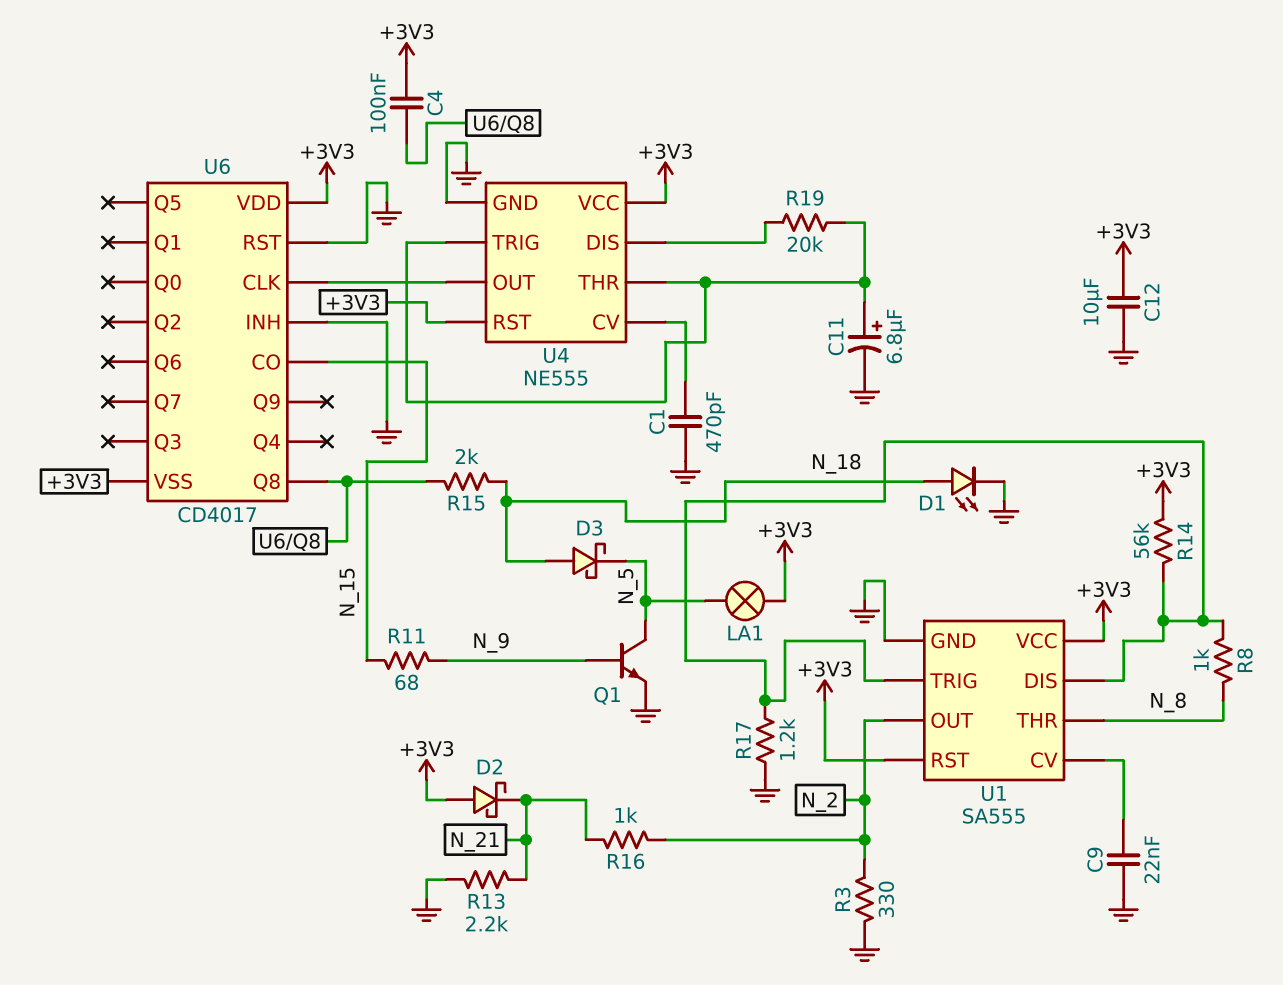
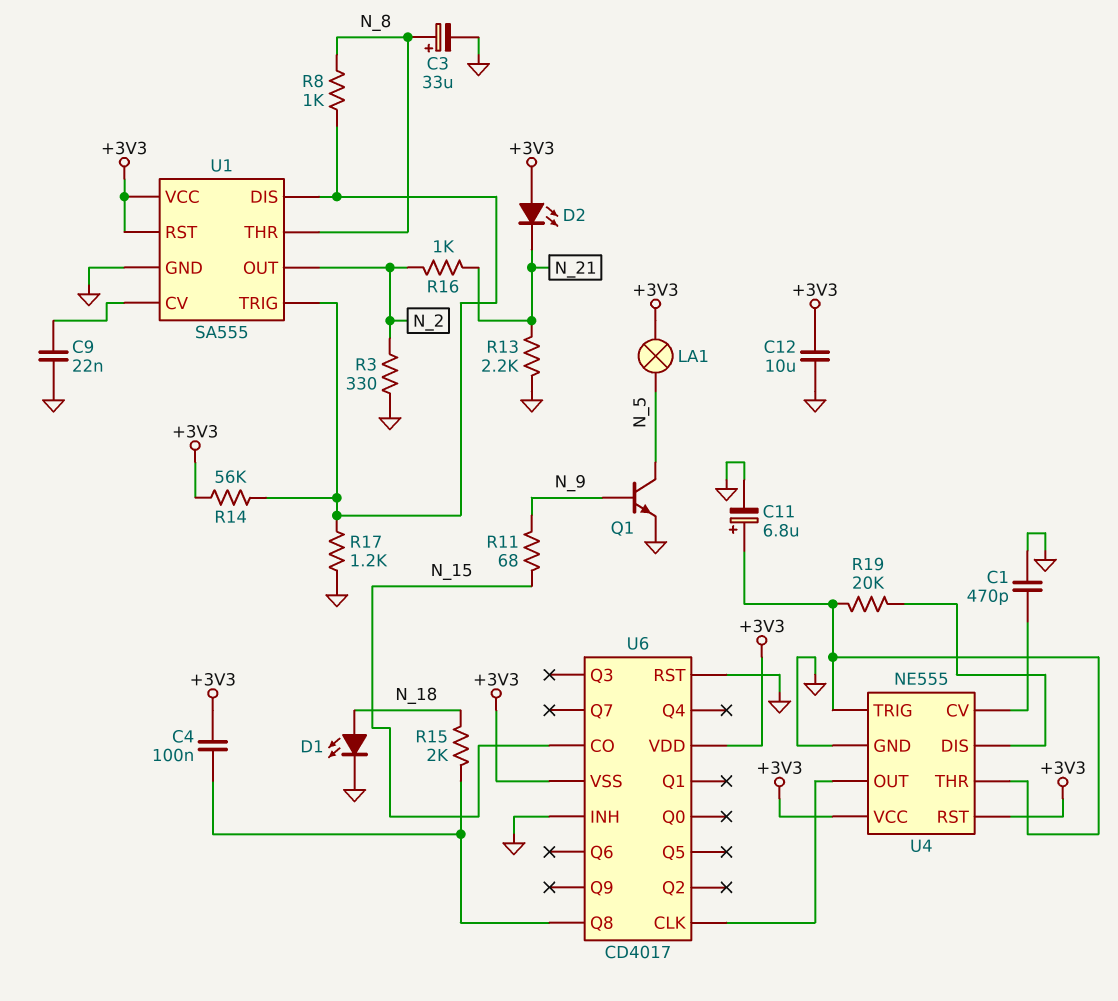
C3: none -> 33uF (plus N_8, minus GND)
D2: schottky (A +3V3, K N_21) -> LED (A +3V3, K N_21)
D3: schottky (A N_18, K N_5) -> none

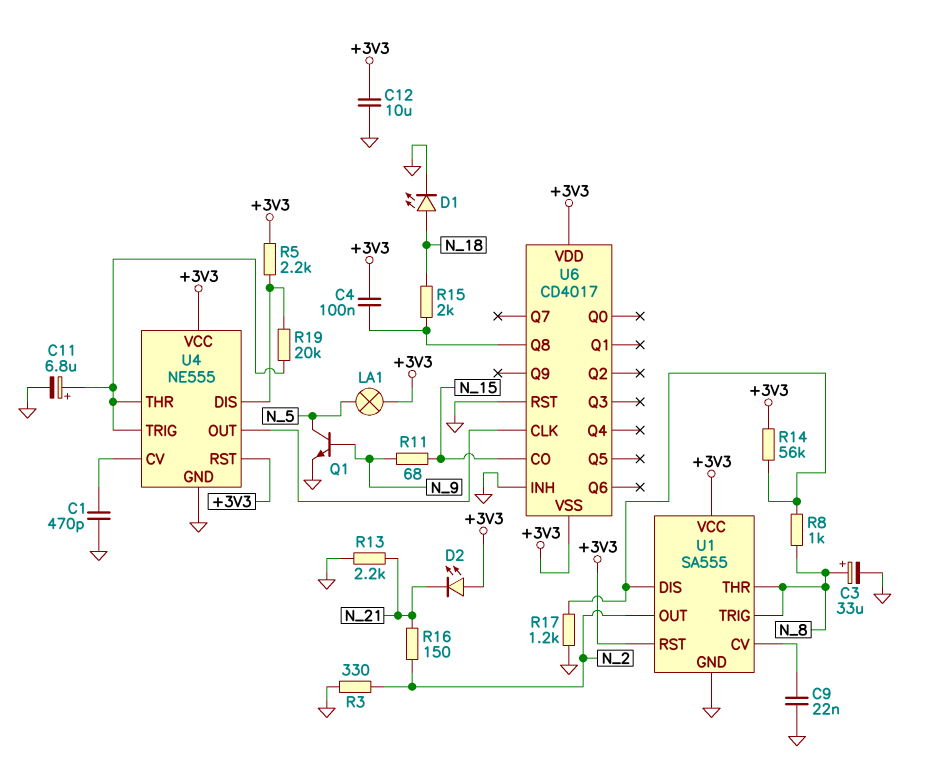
R5: none -> 2.2k (+3V3, U4/DIS)
R16: 1k (N_2, N_21) -> 150 (N_2, N_21)
U1 pin TRIG: U1/DIS -> N_8

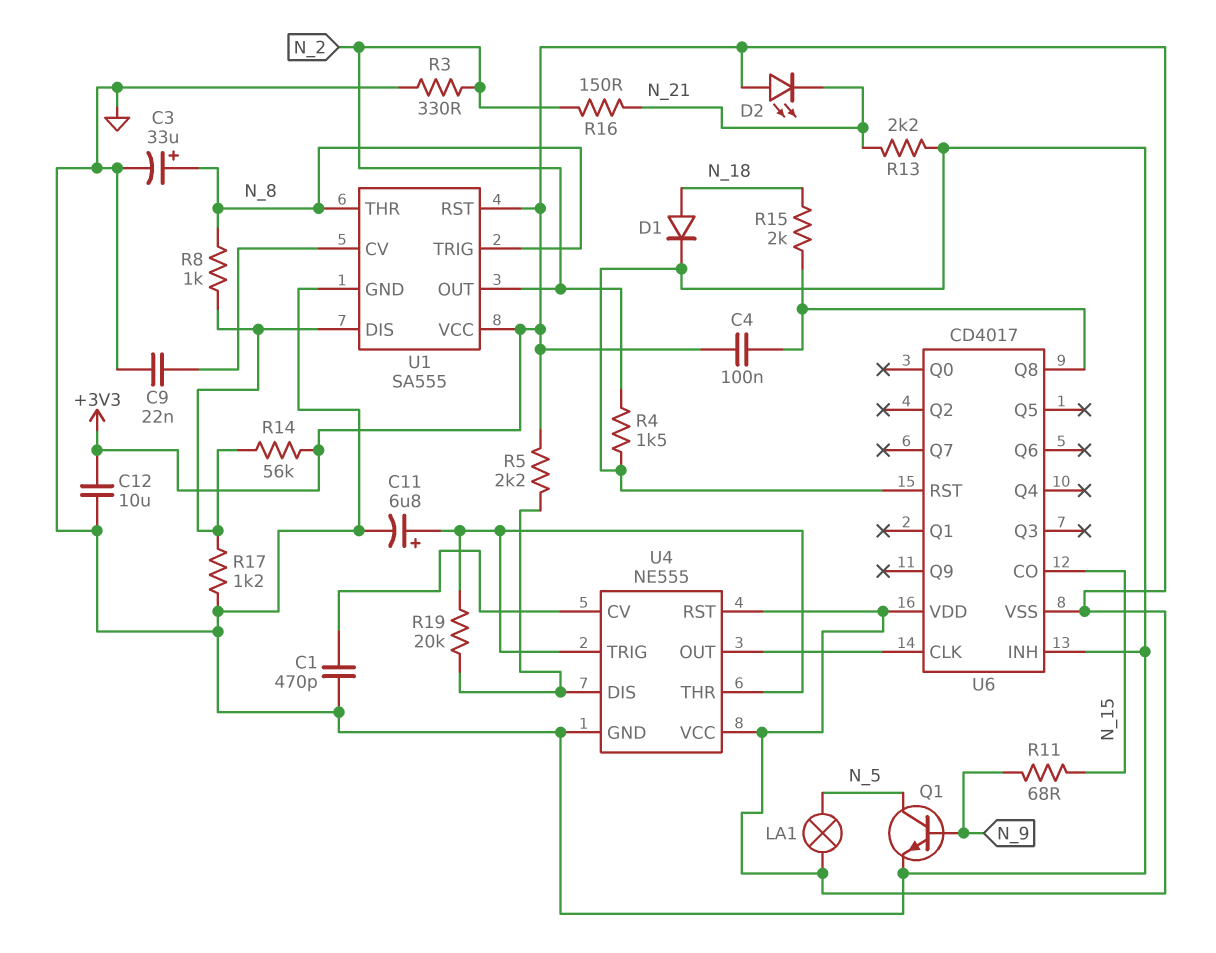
D1: LED (A N_18, K GND) -> diode (A N_18, K GND)
R4: none -> 1.5k (GND, N_2)

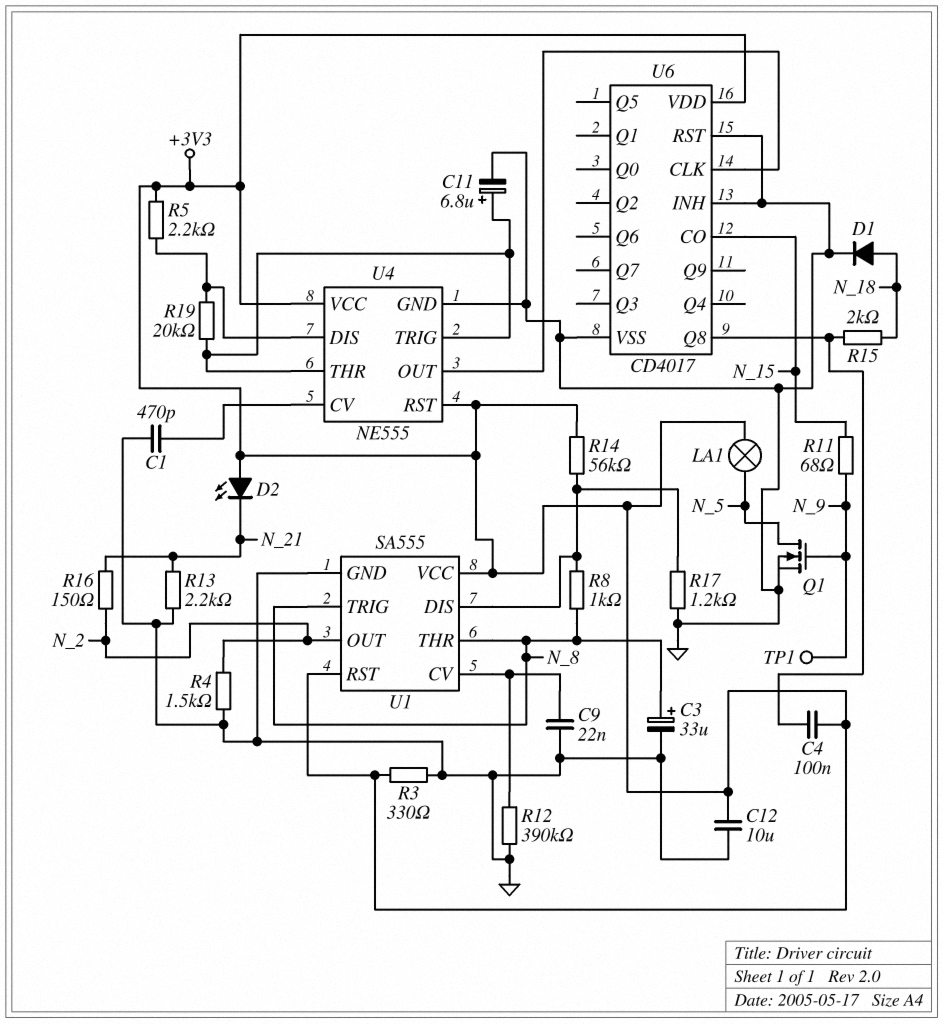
Q1: NPN (B N_9, C N_5, E GND) -> NMOS (G N_9, D N_5, S GND)
R3: 330 (GND, N_2) -> 330 (+3V3, GND)
R12: none -> 390k (GND, U1/CV)
TP1: none -> test point (N_9)
U6 pin VSS: +3V3 -> GND

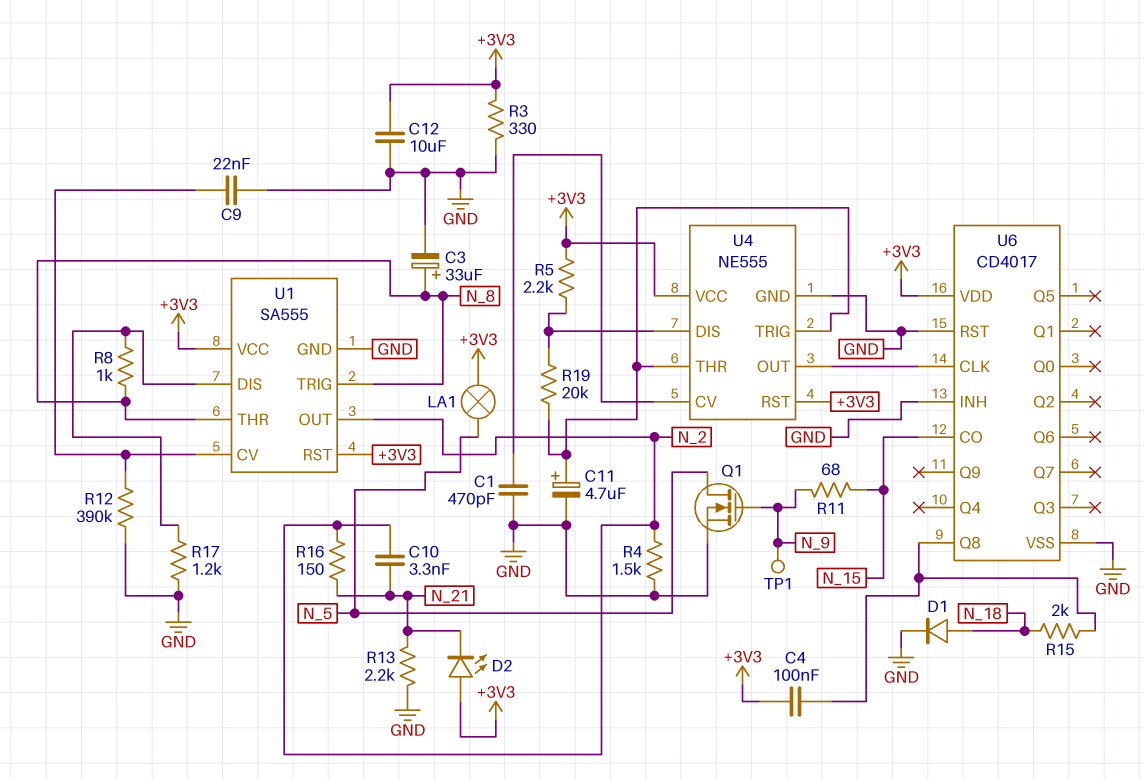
C10: none -> 3.3nF (N_2, N_21)
C11: 6.8uF (plus U4/THR, minus GND) -> 4.7uF (plus U4/THR, minus GND)
R14: 56k (+3V3, U1/DIS) -> none

